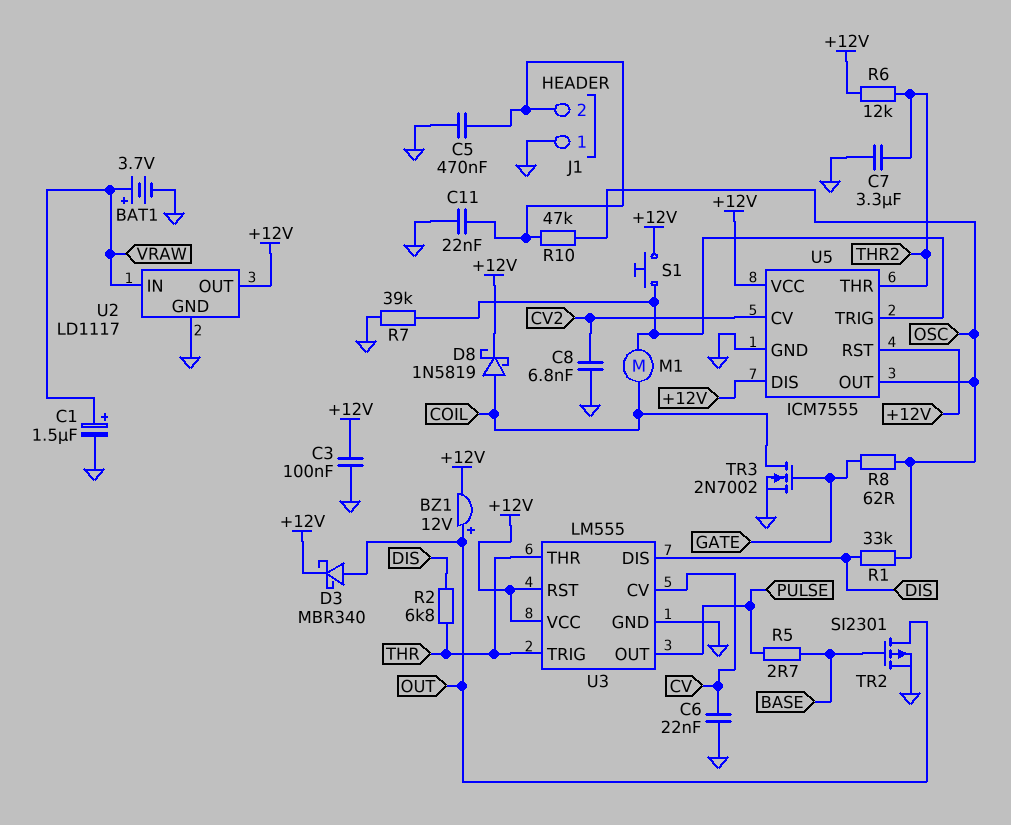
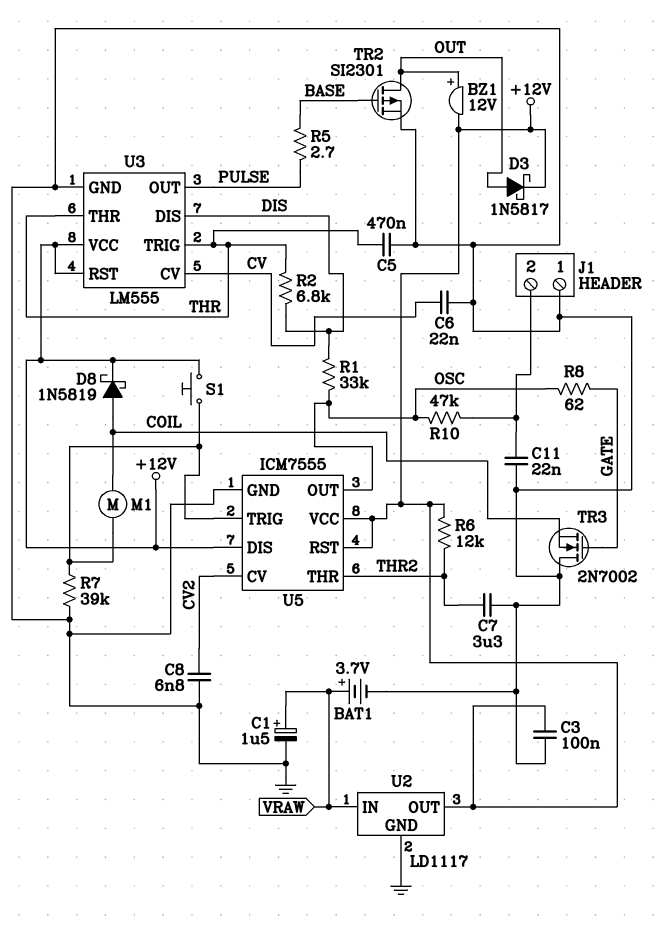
C5: 470nF (GND, J1/2) -> 470nF (GND, THR)
D3: schottky MBR340 (A OUT, K +12V) -> schottky 1N5817 (A OUT, K +12V)
TR3: NMOS 2N7002 (G GATE, D COIL, S GND) -> NMOS 2N7002 (G GATE, D GND, S COIL)

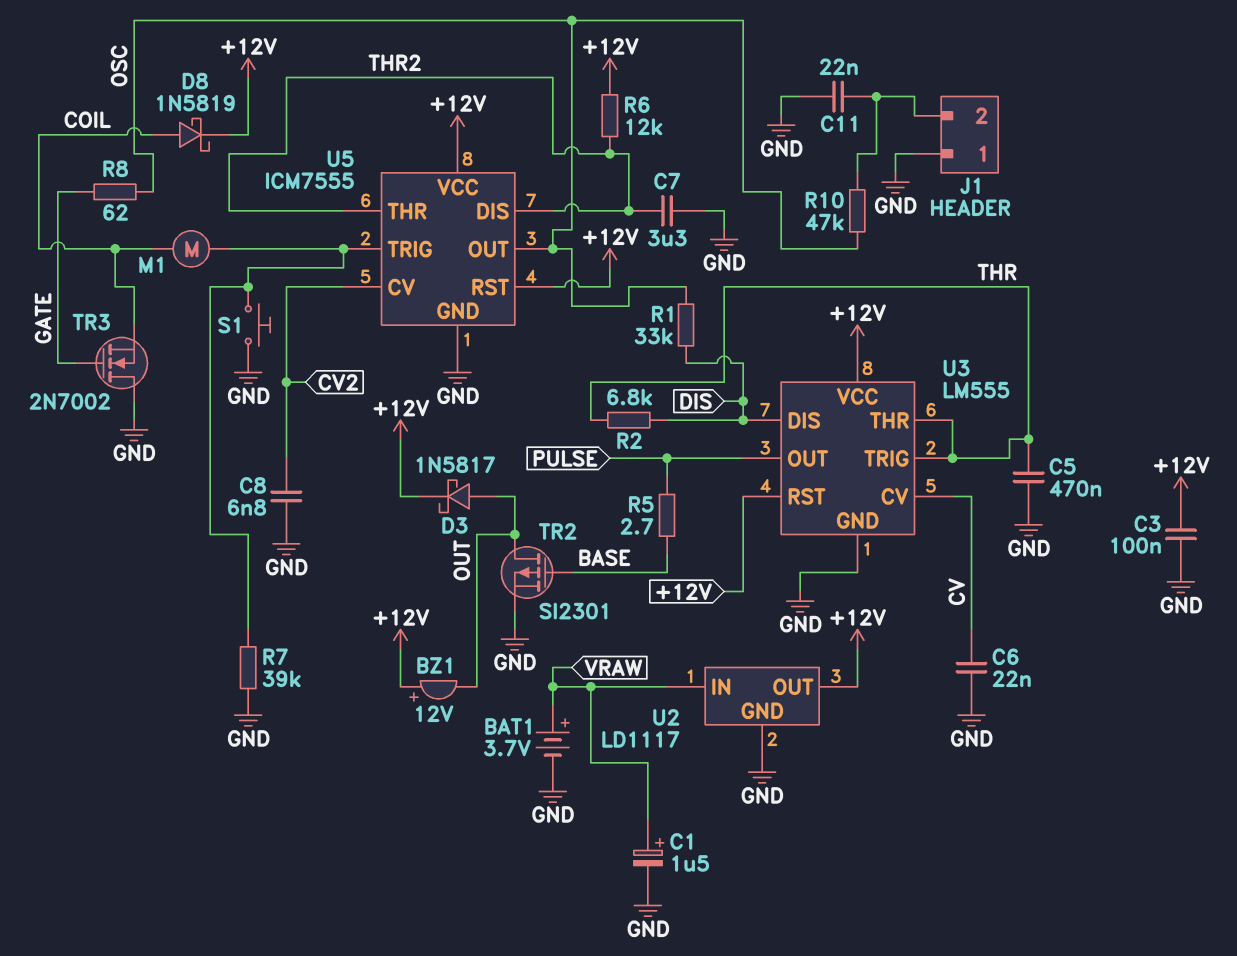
BZ1: buzzer 12V (plus OUT, minus +12V) -> buzzer 12V (plus +12V, minus OUT)
S1: button (+12V, U5/TRIG) -> button (GND, U5/TRIG)
U5 pin DIS: +12V -> THR2

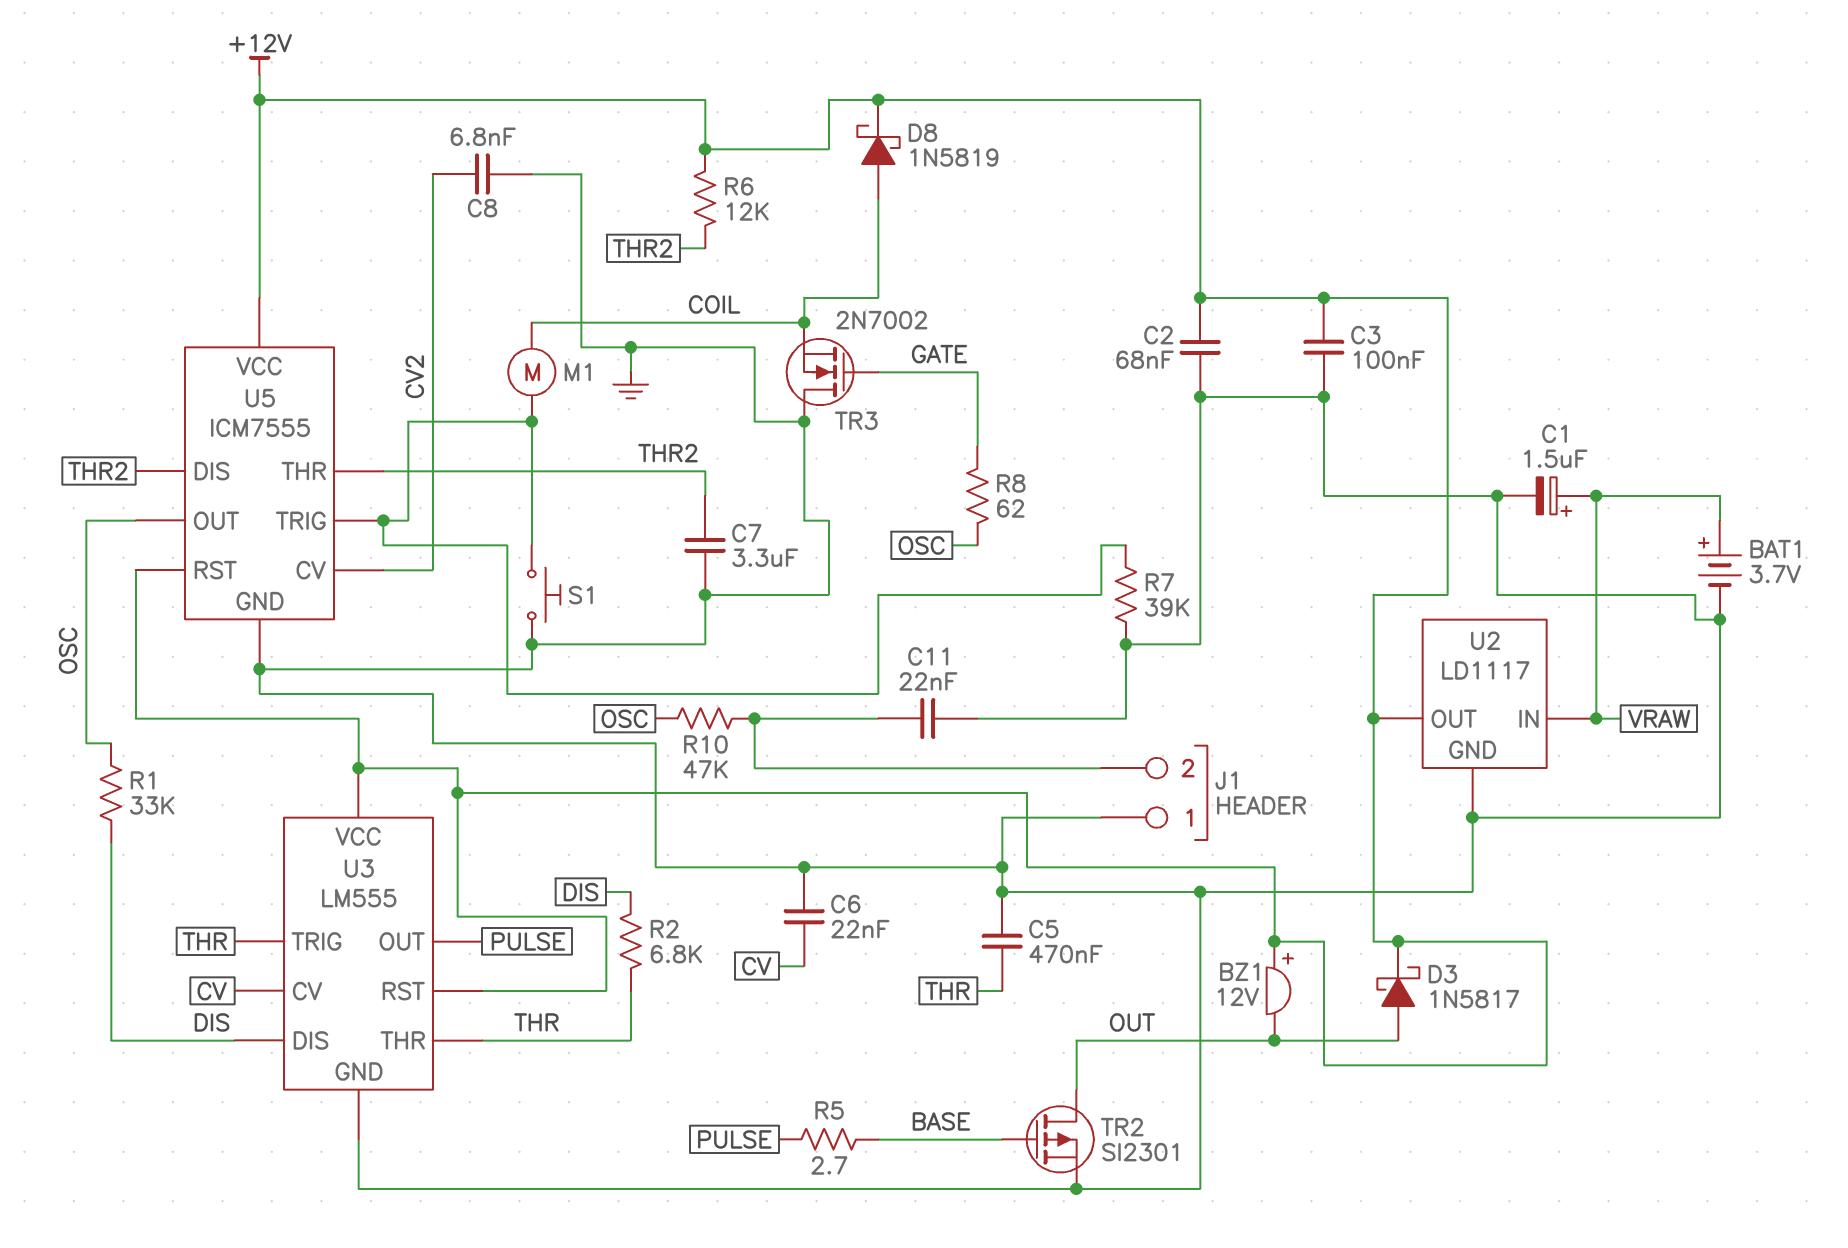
C2: none -> 68nF (+12V, GND)

